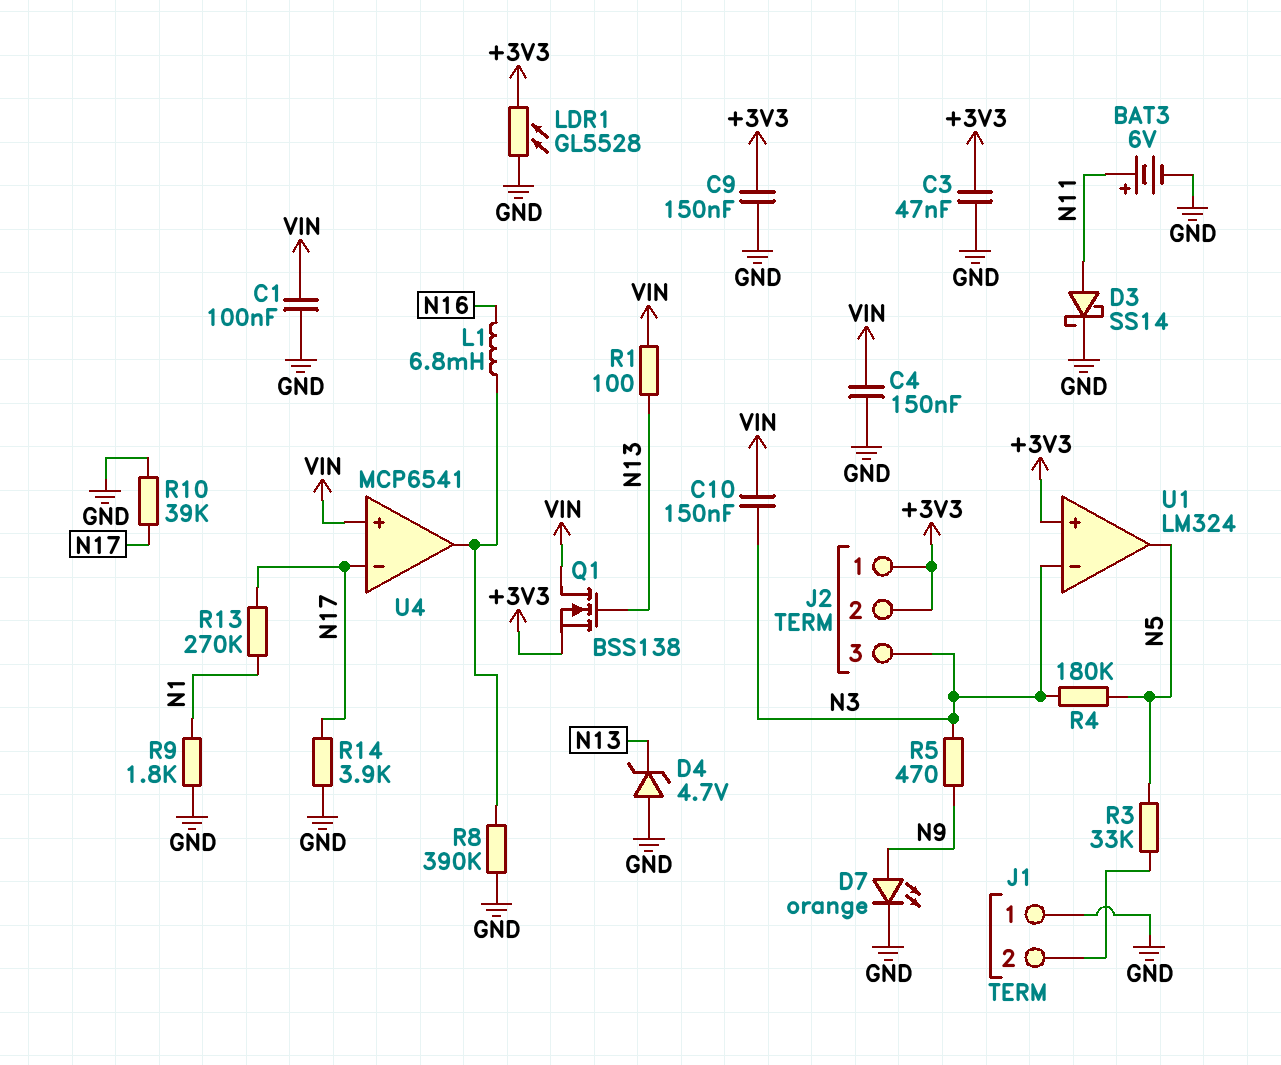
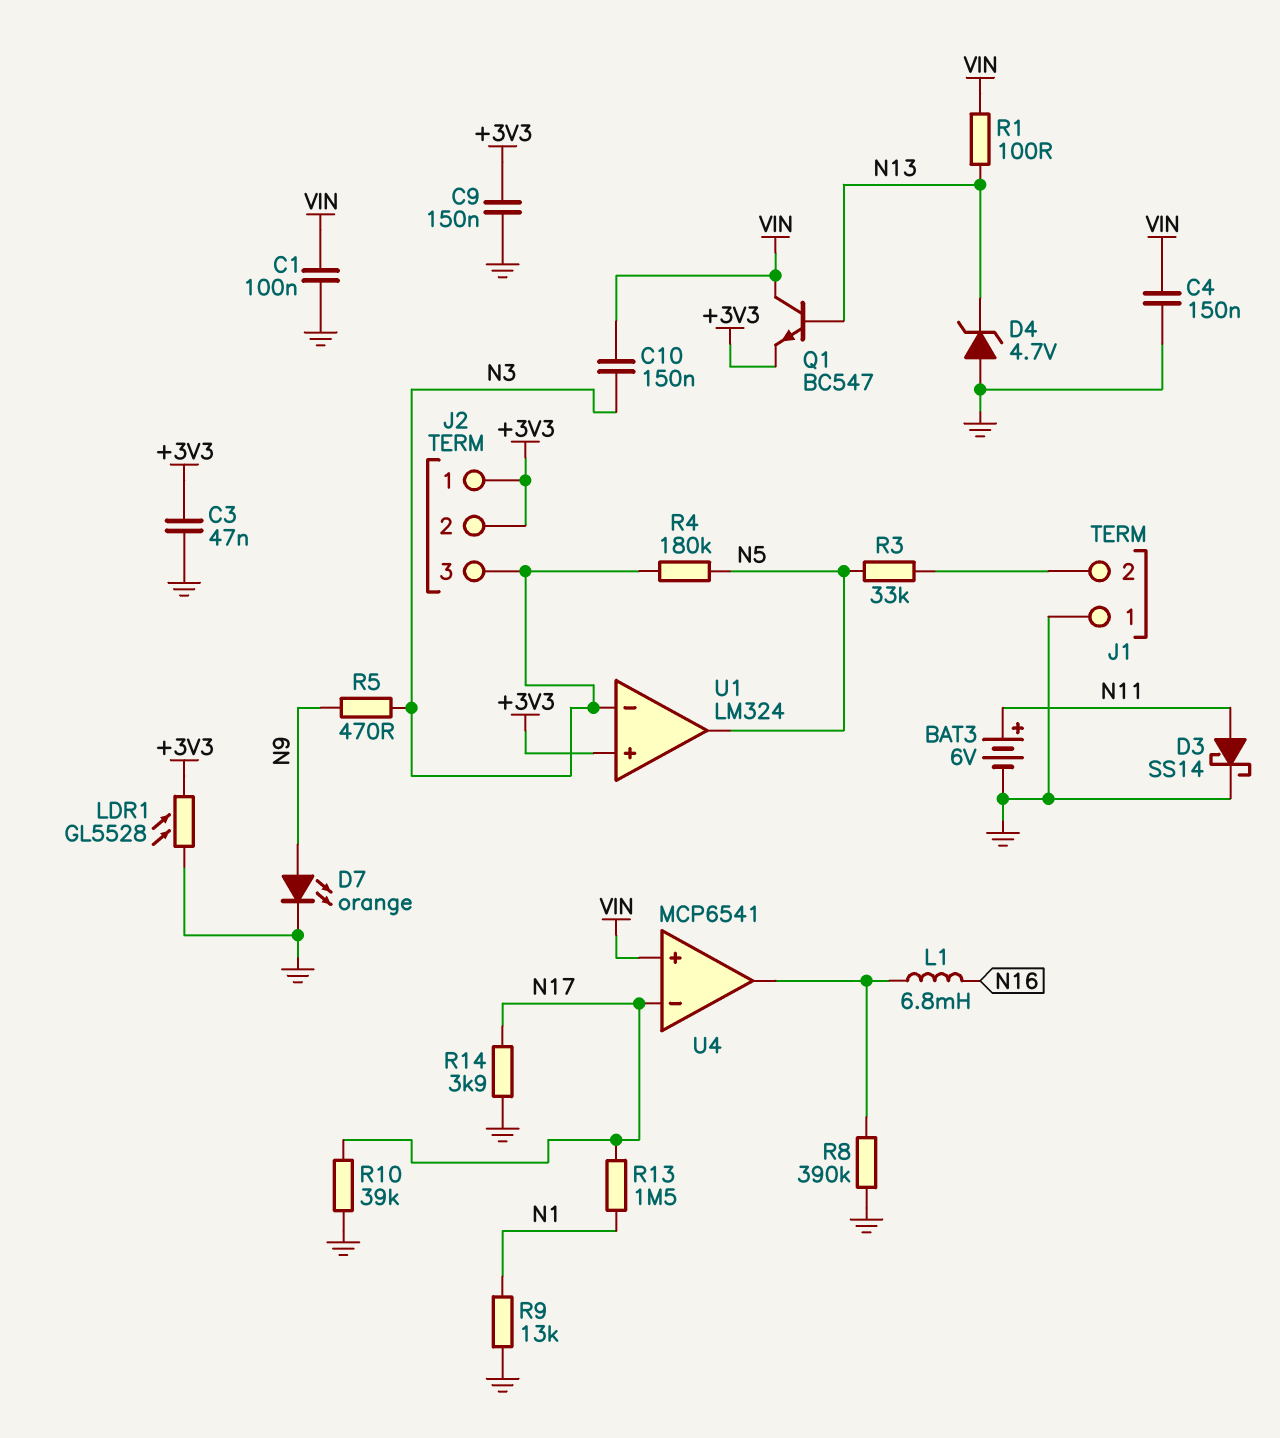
Q1: NMOS BSS138 (G N13, D VIN, S +3V3) -> NPN BC547 (B N13, C VIN, E +3V3)
R9: 1.8k (GND, N1) -> 13k (GND, N1)
R13: 270k (N1, N17) -> 1.5M (N1, N17)

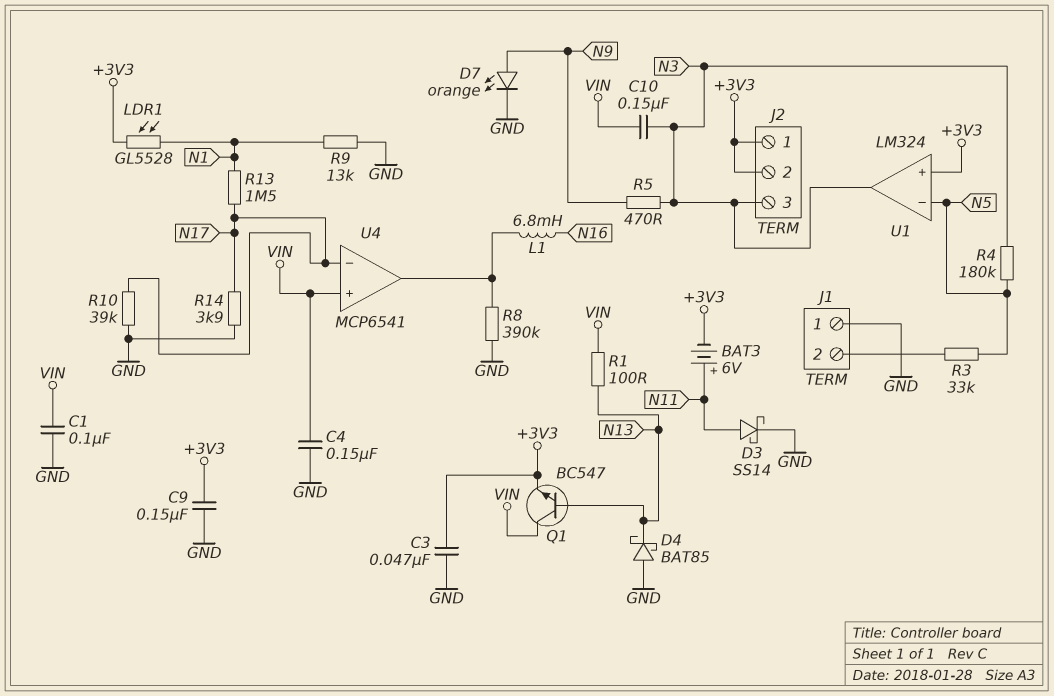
BAT3: 6V (plus N11, minus GND) -> 6V (plus N11, minus +3V3)
D4: zener 4.7V (A GND, K N13) -> schottky BAT85 (A GND, K N13)
LDR1: GL5528 (+3V3, GND) -> GL5528 (+3V3, N1)
U1 pin in-: N3 -> N5
U1 pin out: N5 -> N3

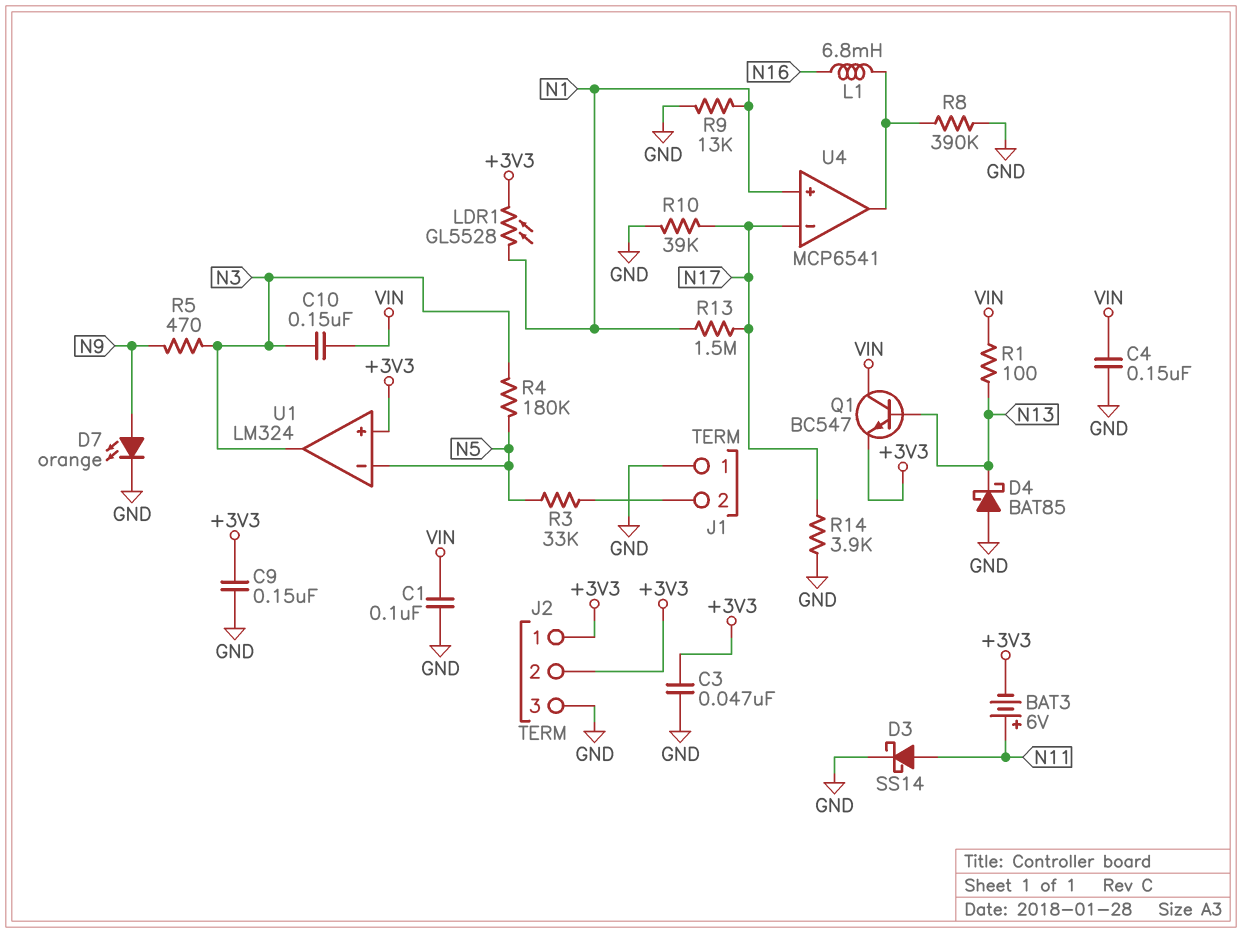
J2 pin 3: N3 -> GND
U4 pin in+: VIN -> N1

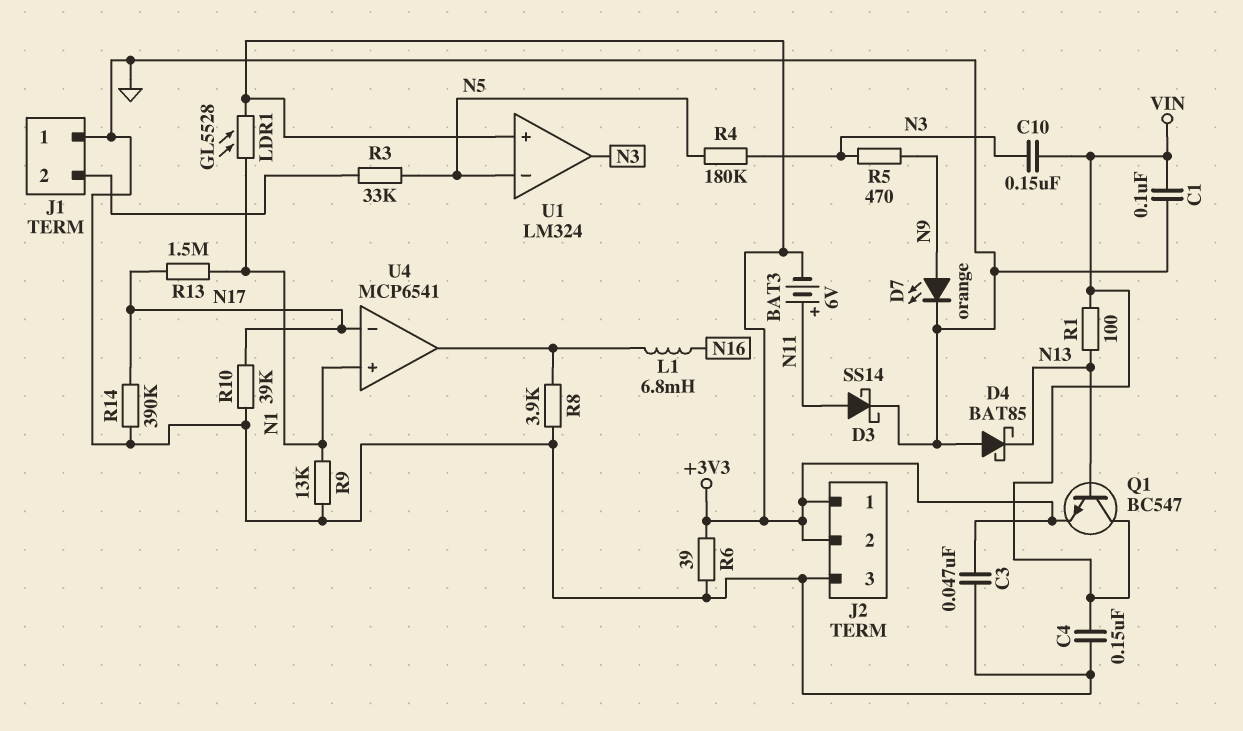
C9: 150nF (+3V3, GND) -> none
R6: none -> 39 (+3V3, GND)
R8: 390k (GND, U4/out) -> 3.9k (GND, U4/out)
R14: 3.9k (GND, N17) -> 390k (GND, N17)

